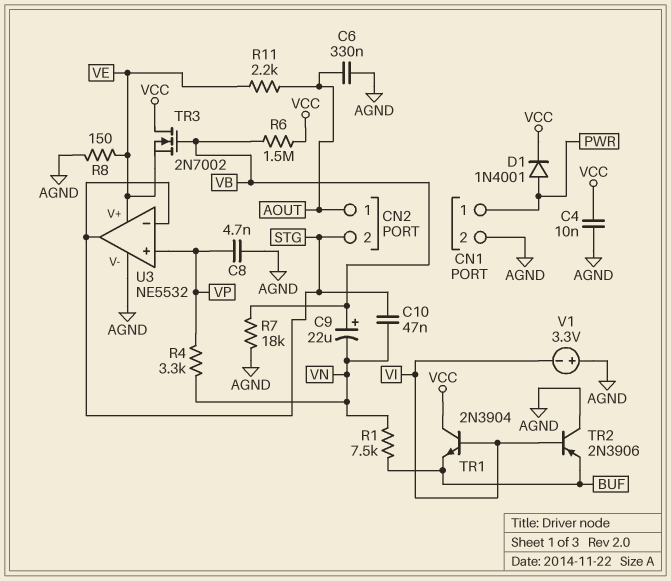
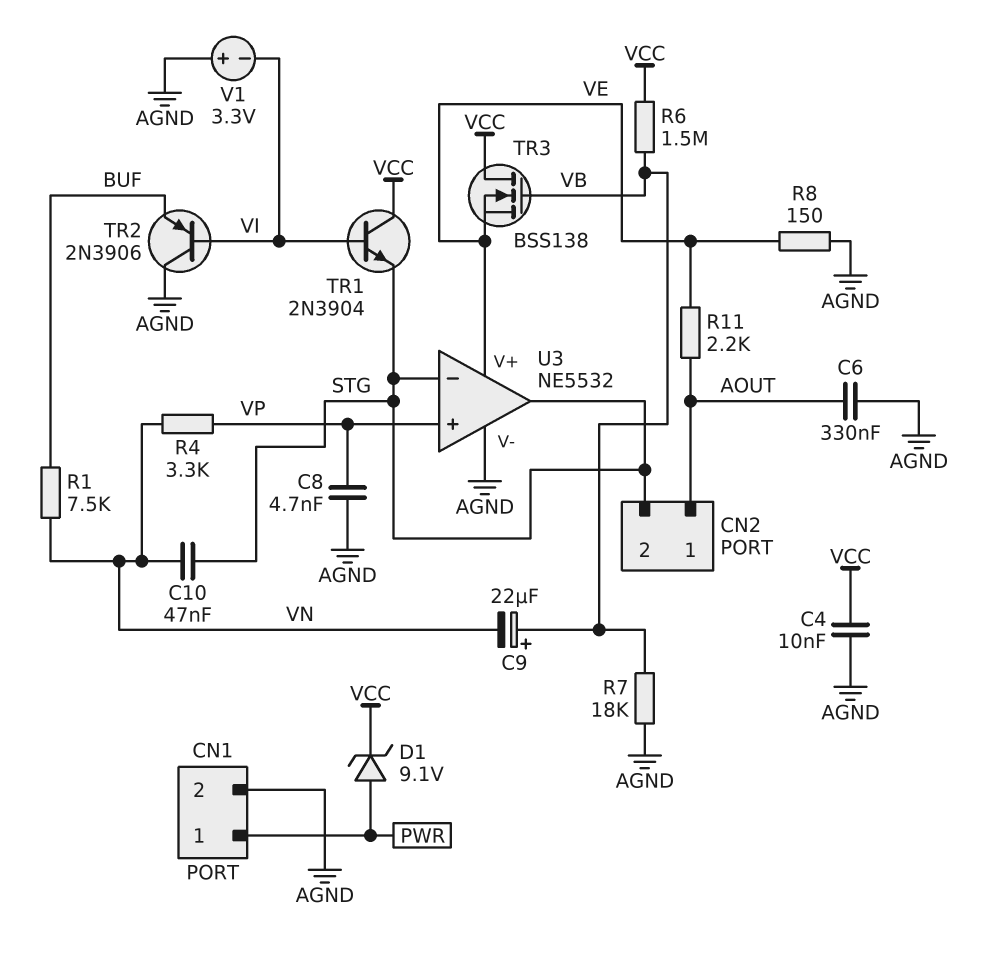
D1: diode 1N4001 (A PWR, K VCC) -> zener 9.1V (A PWR, K VCC)
TR1: NPN 2N3904 (B VI, C VCC, E BUF) -> NPN 2N3904 (B VI, C VCC, E STG)
TR3: NMOS 2N7002 (G VB, D VCC, S VE) -> NMOS BSS138 (G VB, D VCC, S VE)

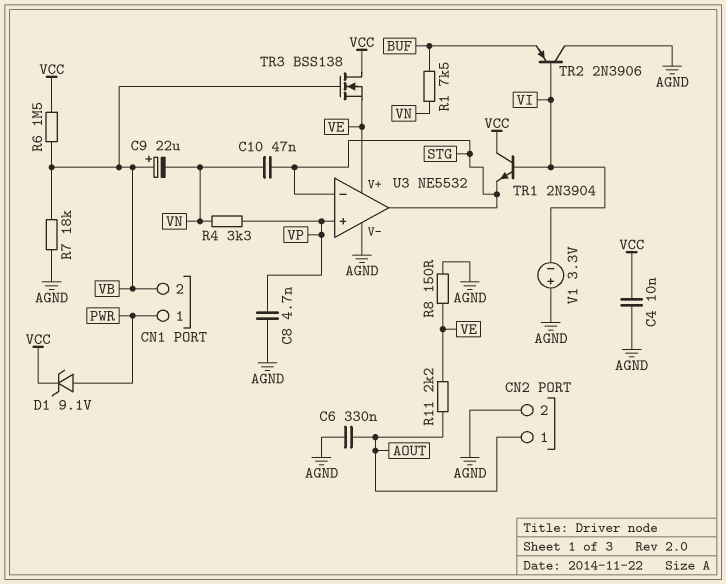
CN1 pin 2: AGND -> VB
CN2 pin 2: STG -> AGND

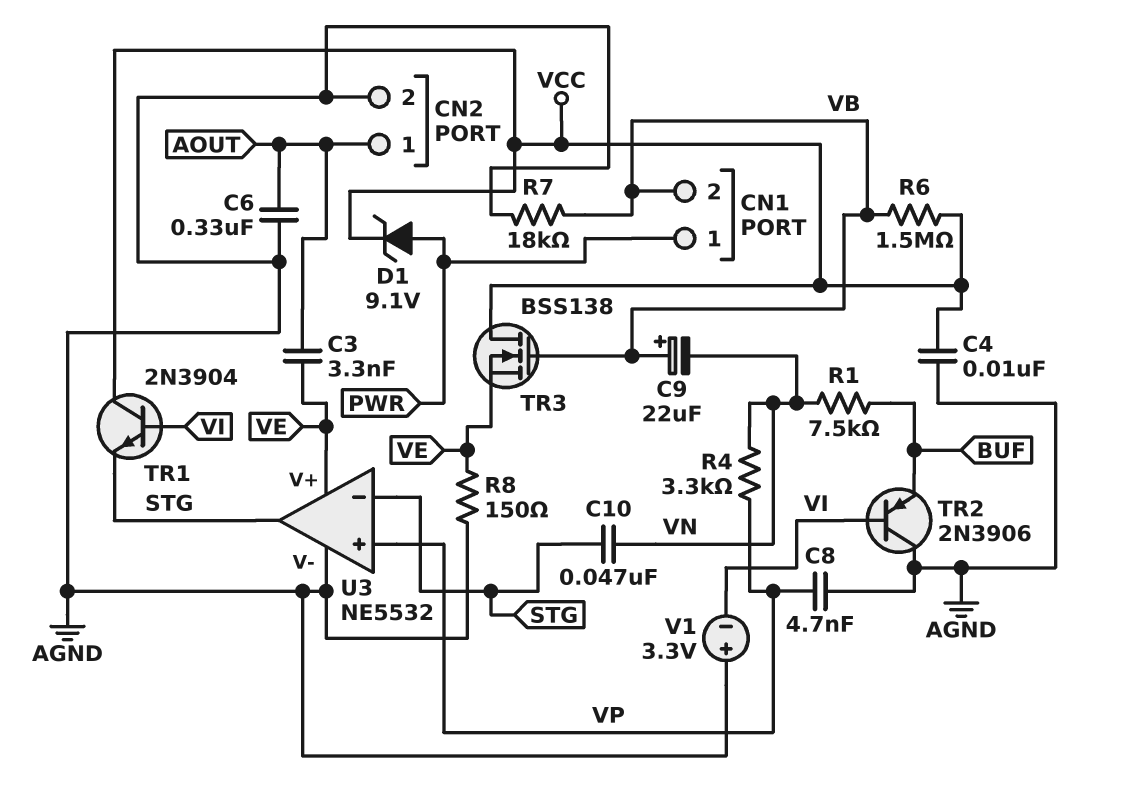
C3: none -> 3.3nF (AOUT, VE)
R11: 2.2k (AOUT, VE) -> none

